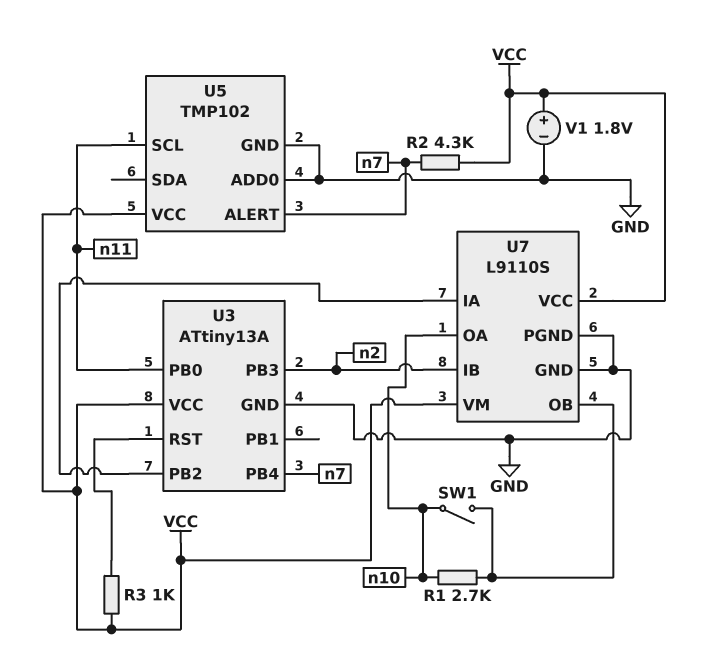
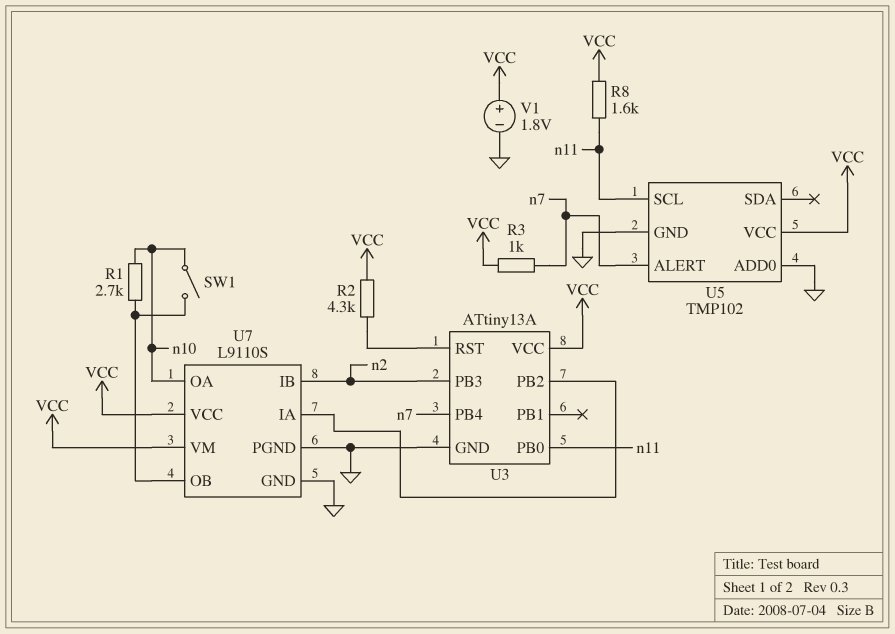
R2: 4.3k (VCC, n7) -> 4.3k (U3/RST, VCC)
R3: 1k (U3/RST, VCC) -> 1k (VCC, n7)
R8: none -> 1.6k (VCC, n11)

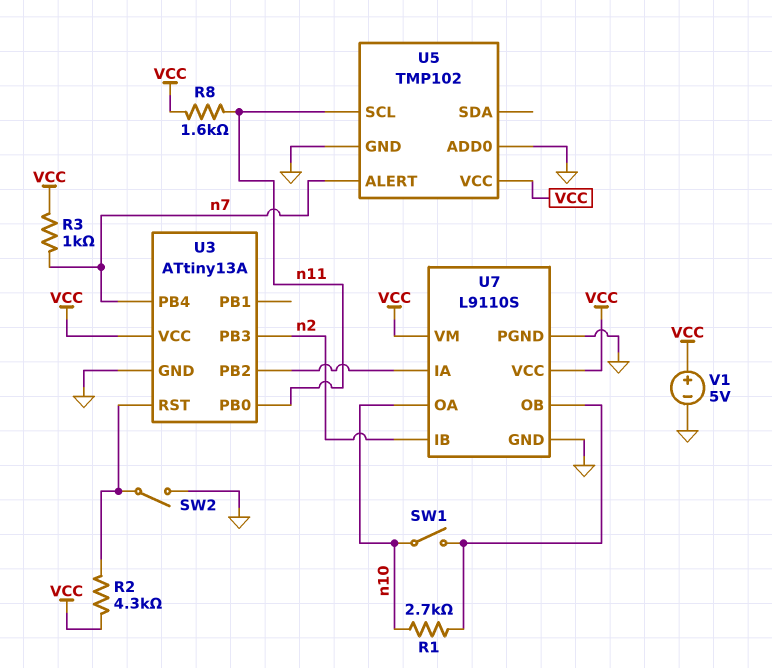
SW2: none -> switch (GND, U3/RST)
V1: 1.8V (plus VCC, minus GND) -> 5V (plus VCC, minus GND)

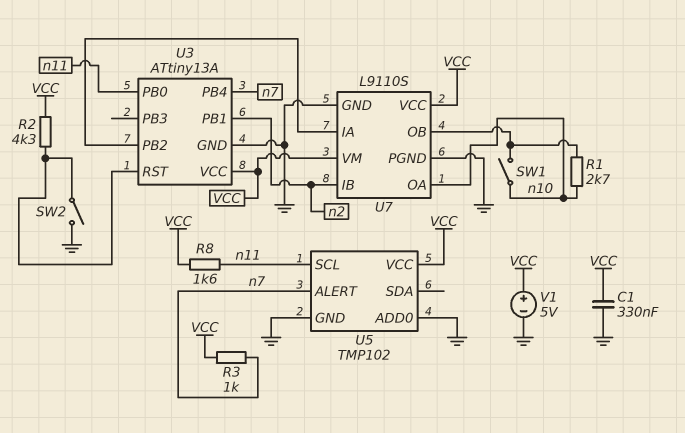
C1: none -> 330nF (GND, VCC)
U3 pin PB1: none -> n2
U3 pin PB3: n2 -> none

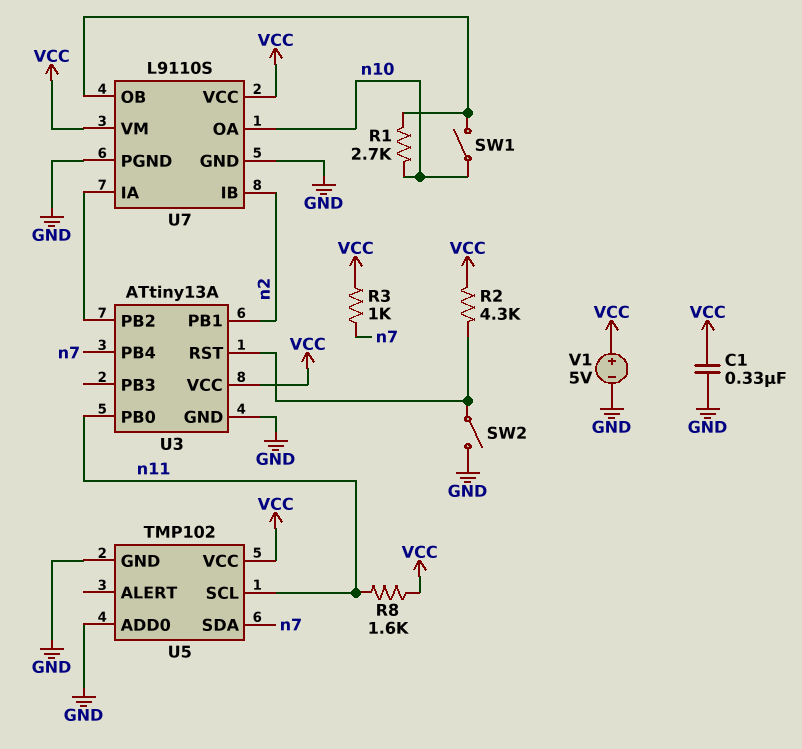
U5 pin ALERT: n7 -> none
U5 pin SDA: none -> n7

